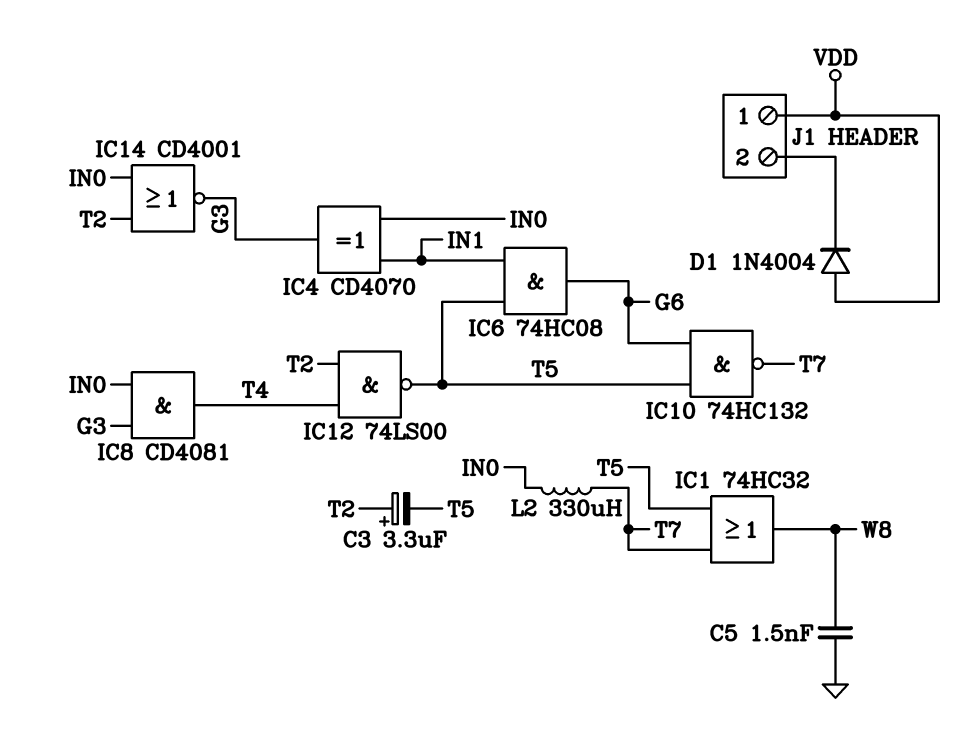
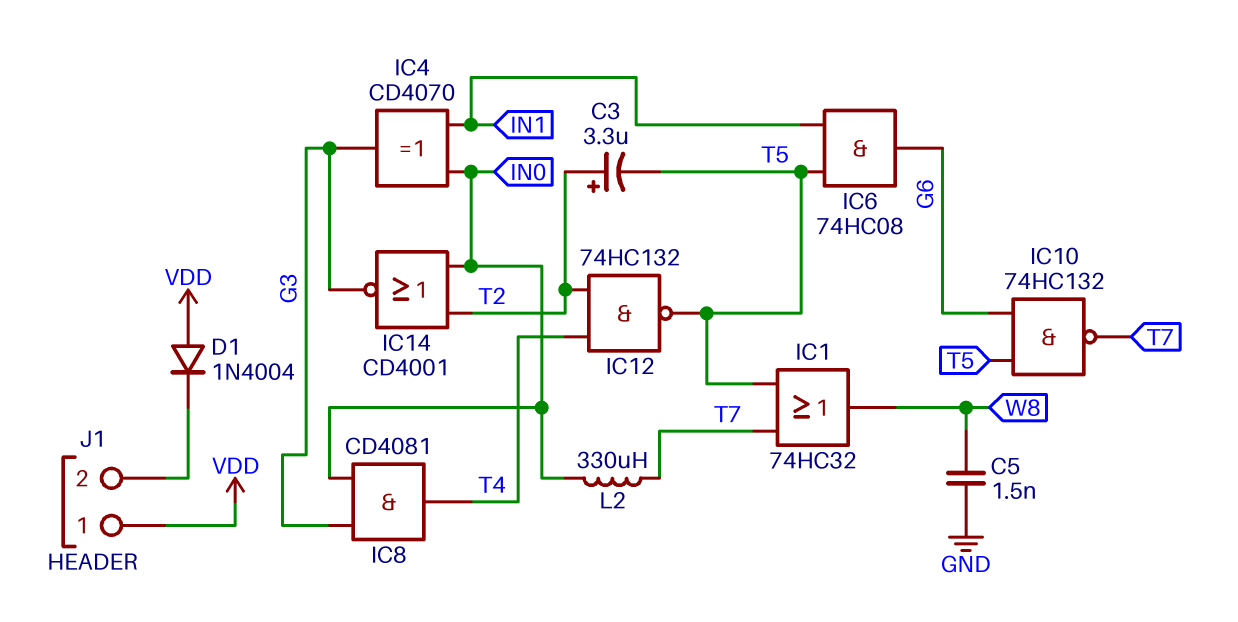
IC12: NAND 74LS00 (in T2, in T4, out T5) -> NAND 74HC132 (in T2, in T4, out T5)

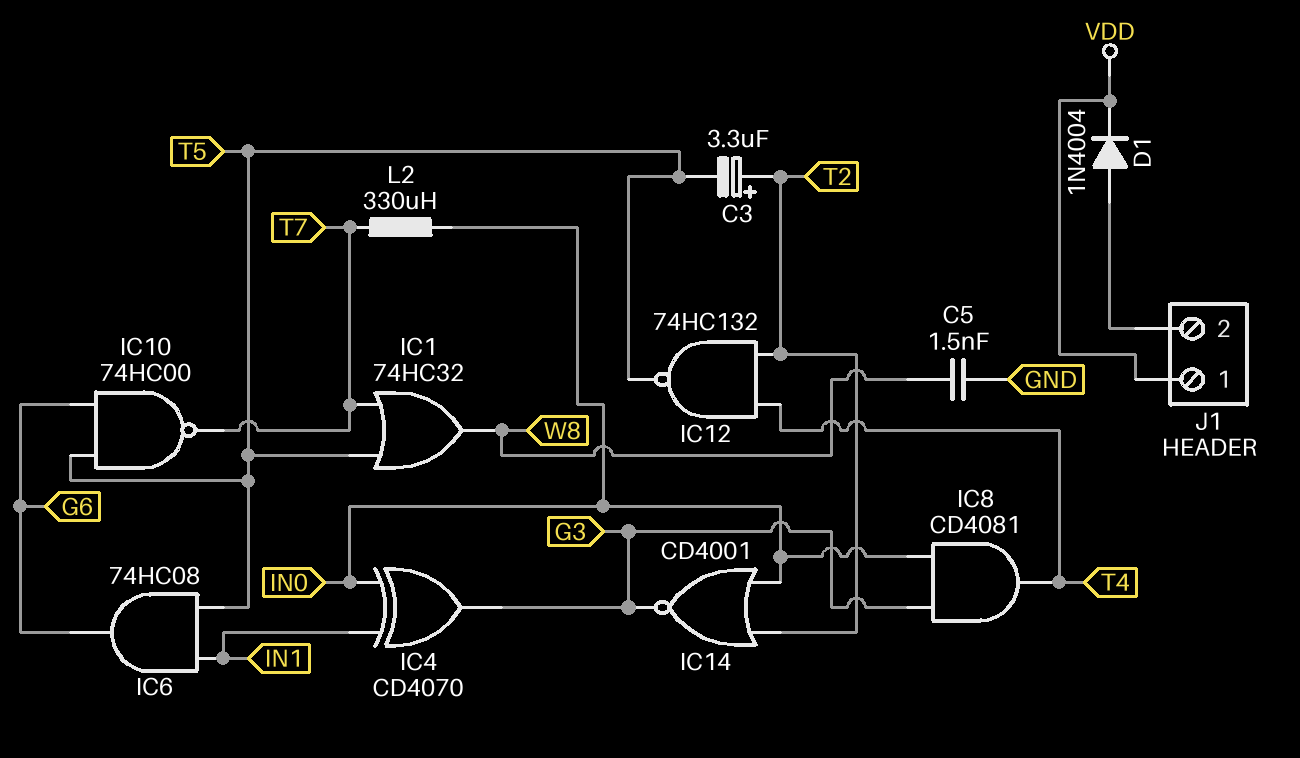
D1: diode 1N4004 (A VDD, K J1/2) -> diode 1N4004 (A J1/2, K VDD)
IC10: NAND 74HC132 (in G6, in T5, out T7) -> NAND 74HC00 (in G6, in T5, out T7)

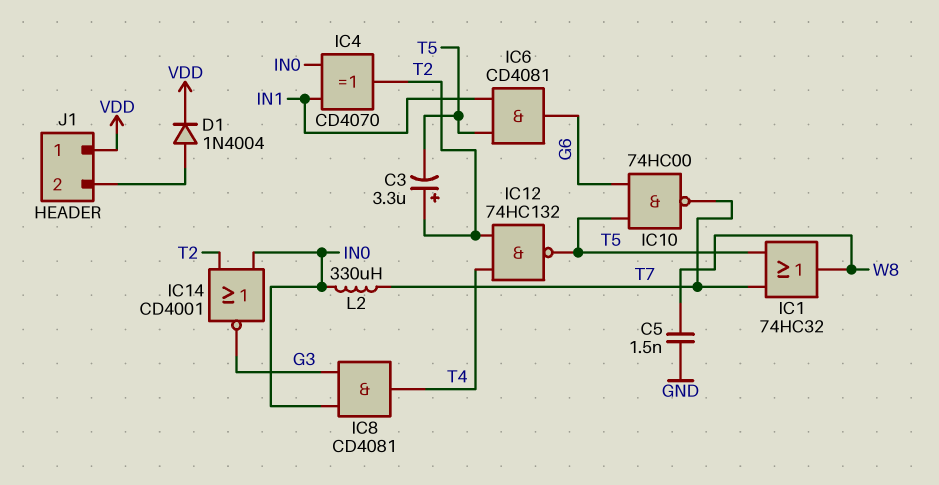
IC4: XOR CD4070 (in IN0, in IN1, out G3) -> XOR CD4070 (in IN0, in IN1, out T2)
IC6: AND 74HC08 (in IN1, in T5, out G6) -> AND CD4081 (in IN1, in T5, out G6)

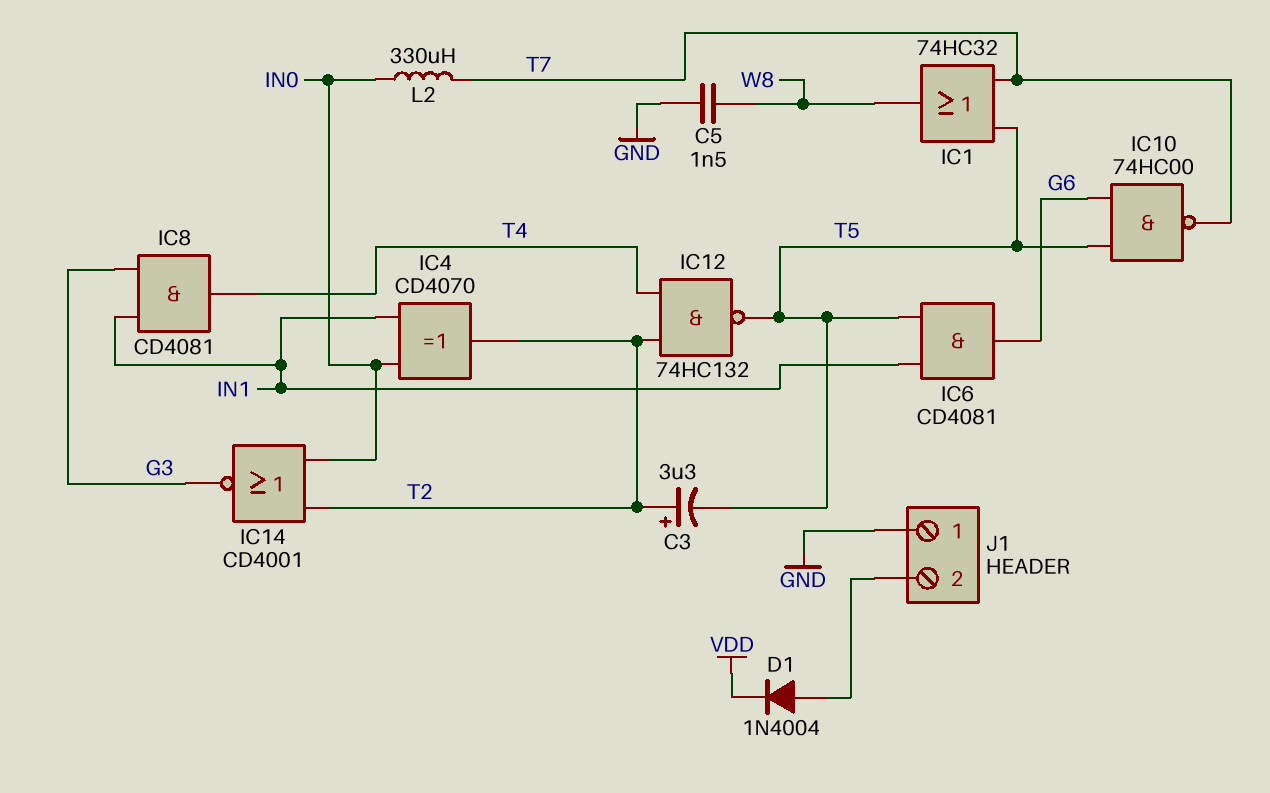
IC8: AND CD4081 (in G3, in IN0, out T4) -> AND CD4081 (in G3, in IN1, out T4)
J1 pin 1: VDD -> GND

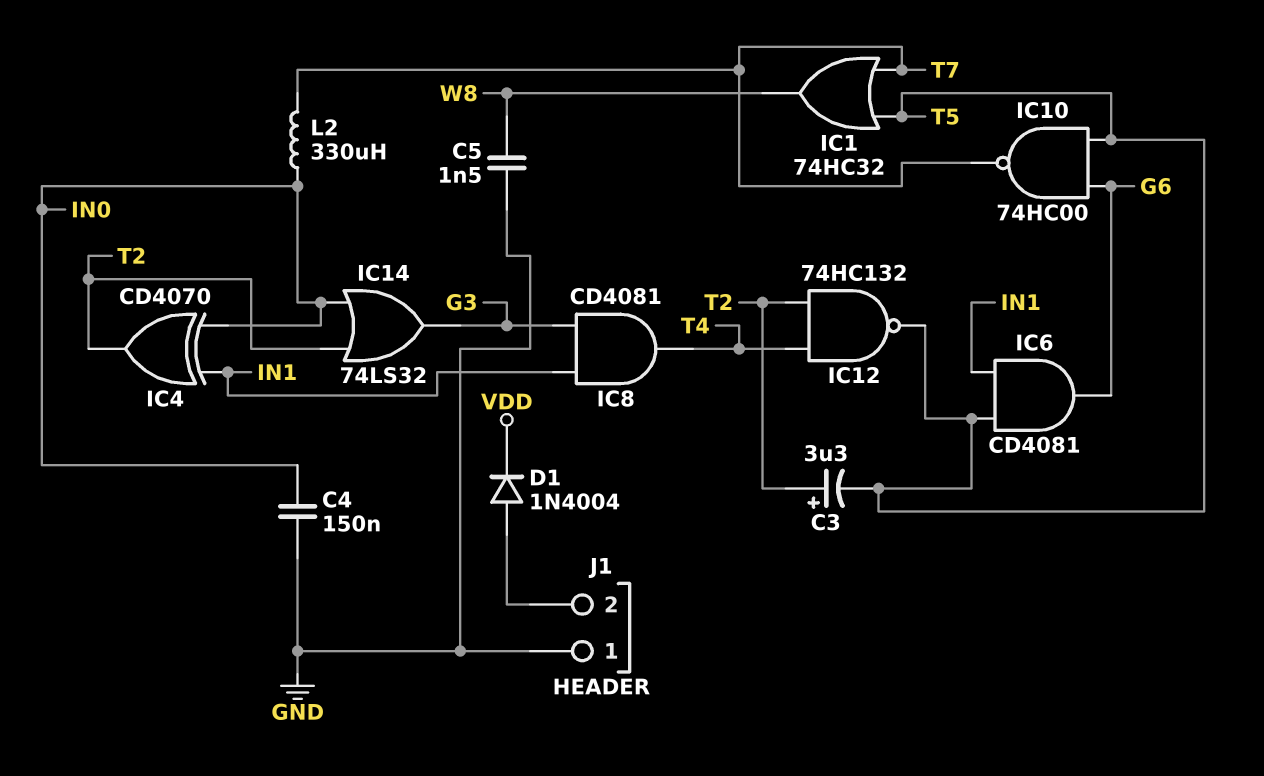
C4: none -> 150nF (GND, IN0)
IC14: NOR CD4001 (in IN0, in T2, out G3) -> OR 74LS32 (in IN0, in T2, out G3)

